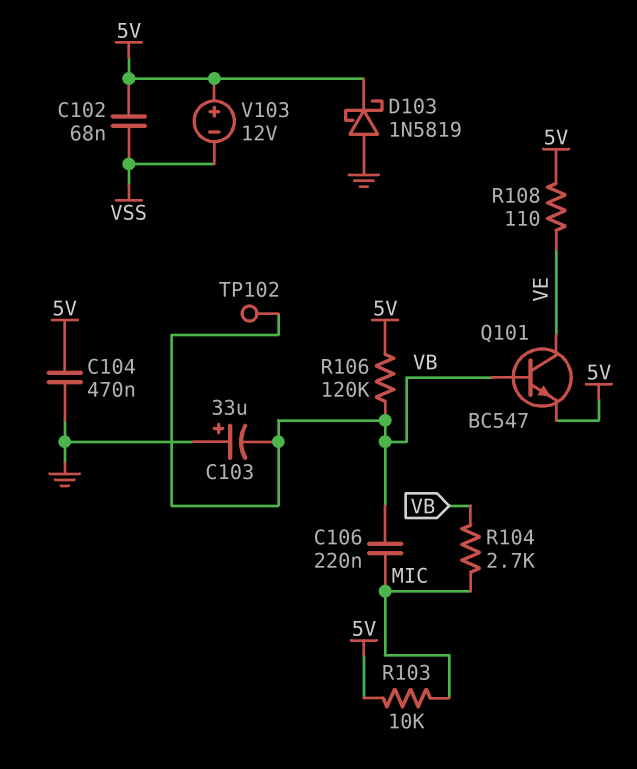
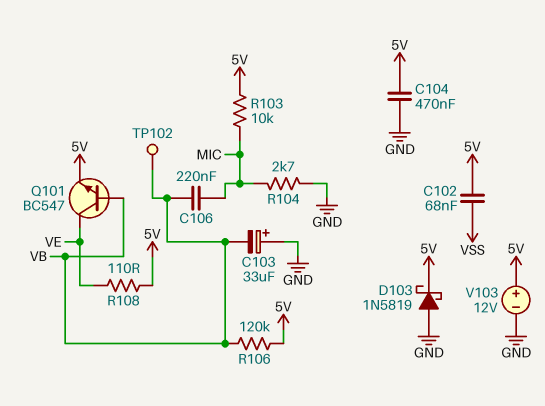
R104: 2.7k (MIC, VB) -> 2.7k (GND, MIC)
V103: 12V (plus 5V, minus VSS) -> 12V (plus 5V, minus GND)

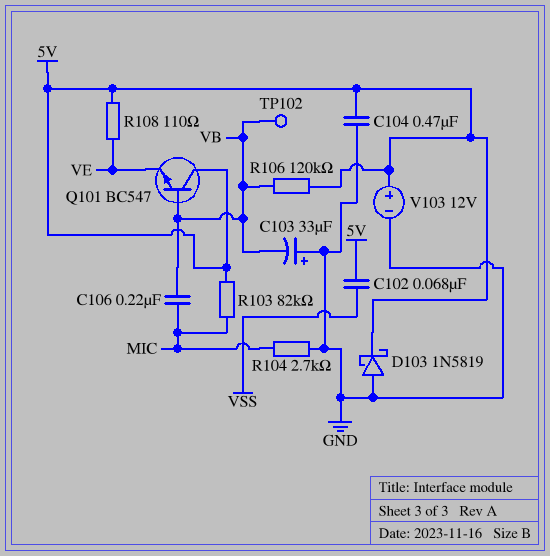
Q101: NPN BC547 (B VB, C VE, E 5V) -> NPN BC547 (B VB, C 5V, E VE)
R103: 10k (5V, MIC) -> 82k (5V, MIC)

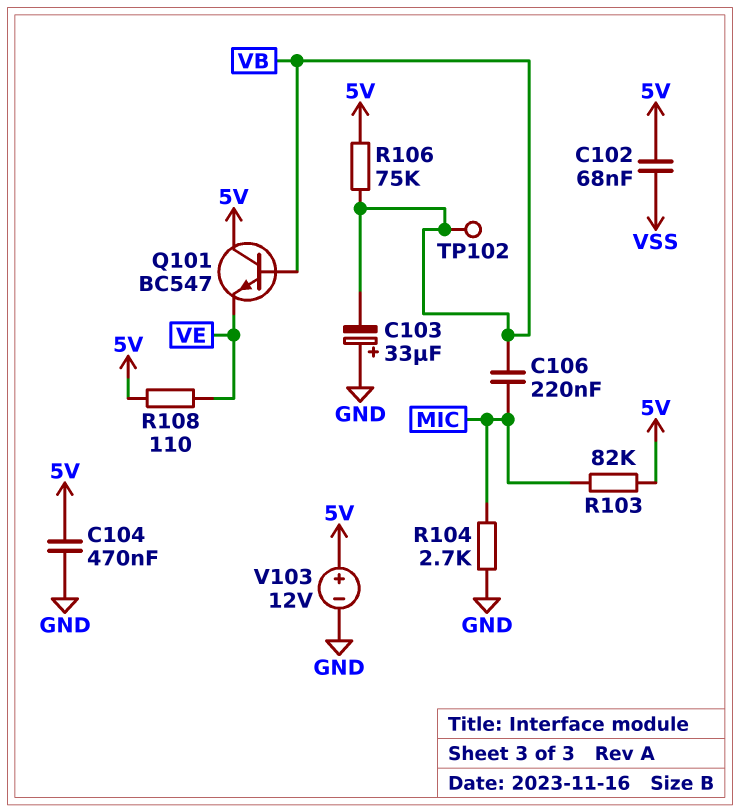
D103: schottky 1N5819 (A GND, K 5V) -> none
R106: 120k (5V, VB) -> 75k (5V, VB)

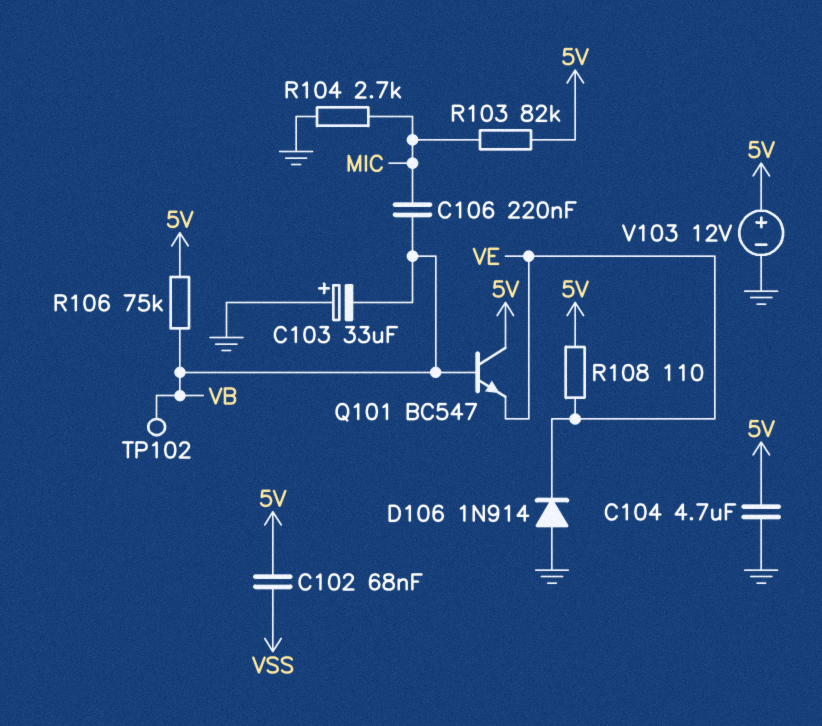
C104: 470nF (5V, GND) -> 4.7uF (5V, GND)
D106: none -> diode 1N914 (A GND, K VE)

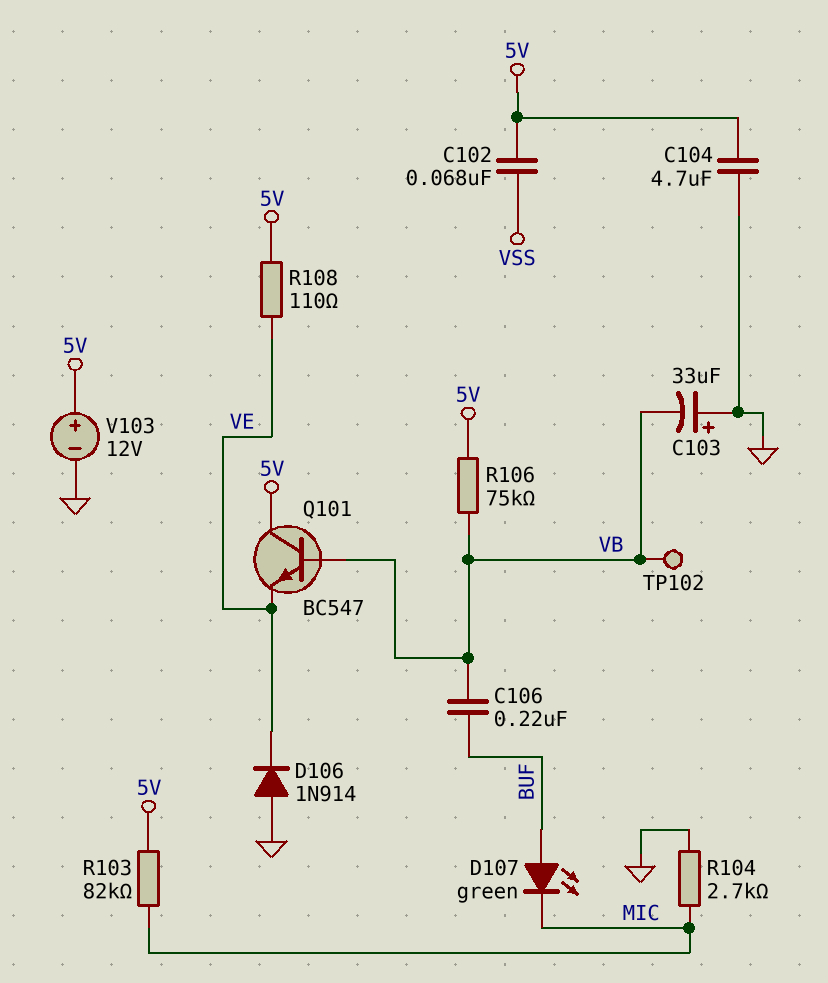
C106: 220nF (MIC, VB) -> 220nF (BUF, VB)
D107: none -> LED green (A BUF, K MIC)

